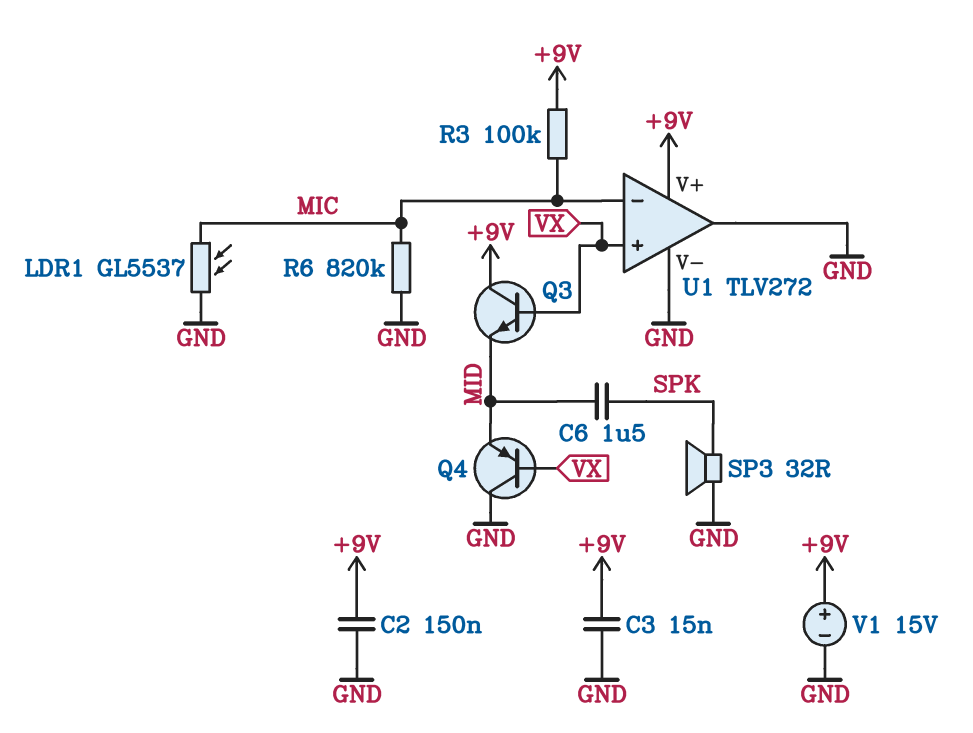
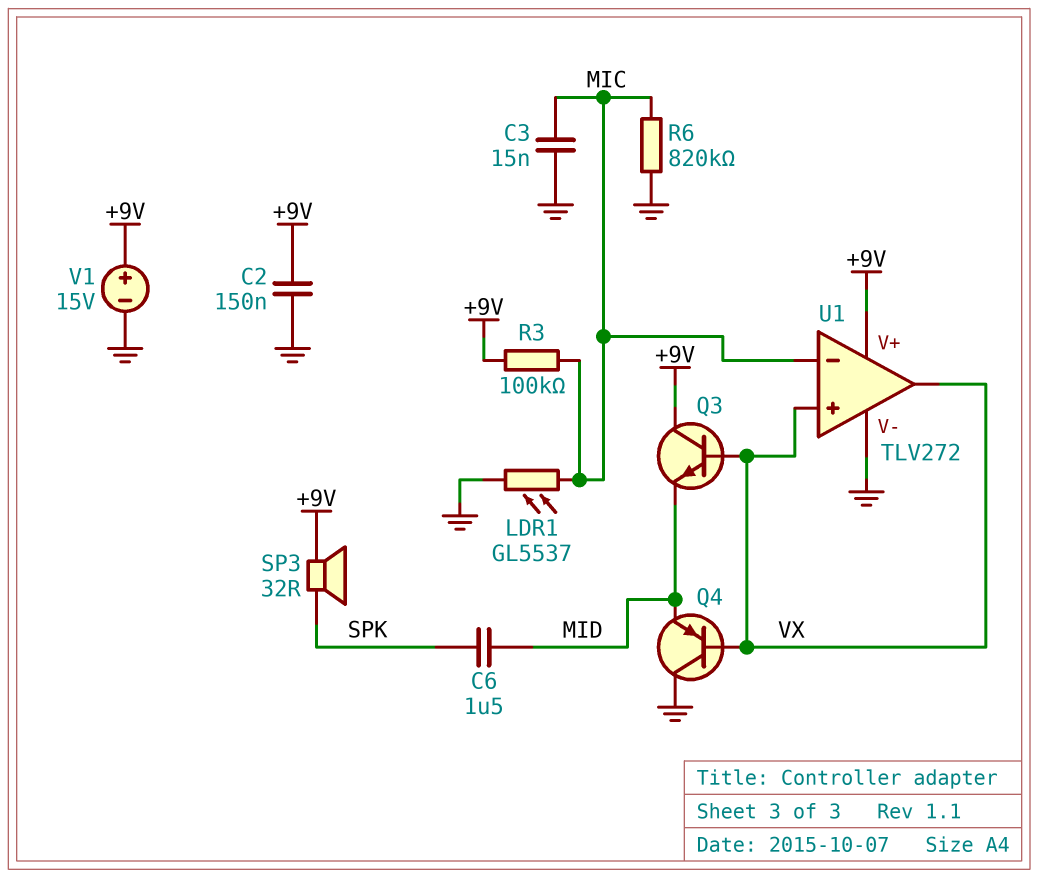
C3: 15nF (+9V, GND) -> 15nF (GND, MIC)
SP3: speaker 32R (GND, SPK) -> speaker 32R (+9V, SPK)
U1 pin out: GND -> VX

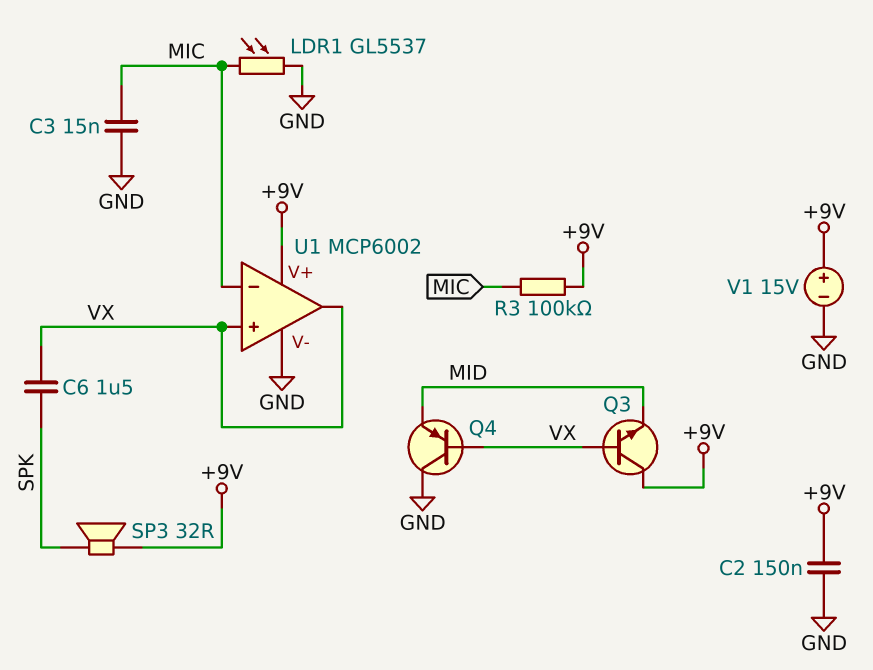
C6: 1.5uF (MID, SPK) -> 1.5uF (SPK, VX)
R6: 820k (GND, MIC) -> none
U1: TLV272 -> MCP6002

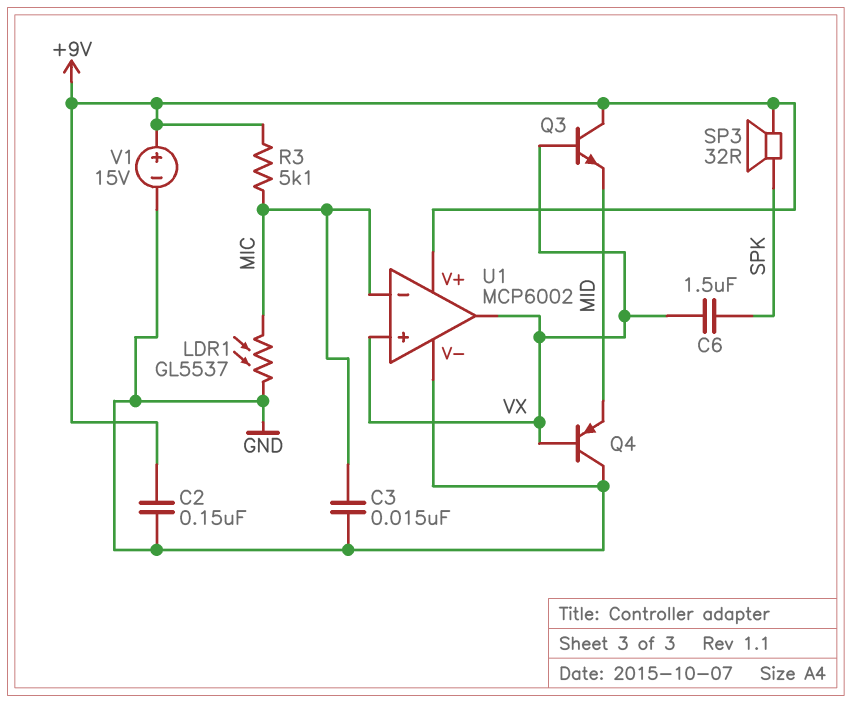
R3: 100k (+9V, MIC) -> 5.1k (+9V, MIC)

